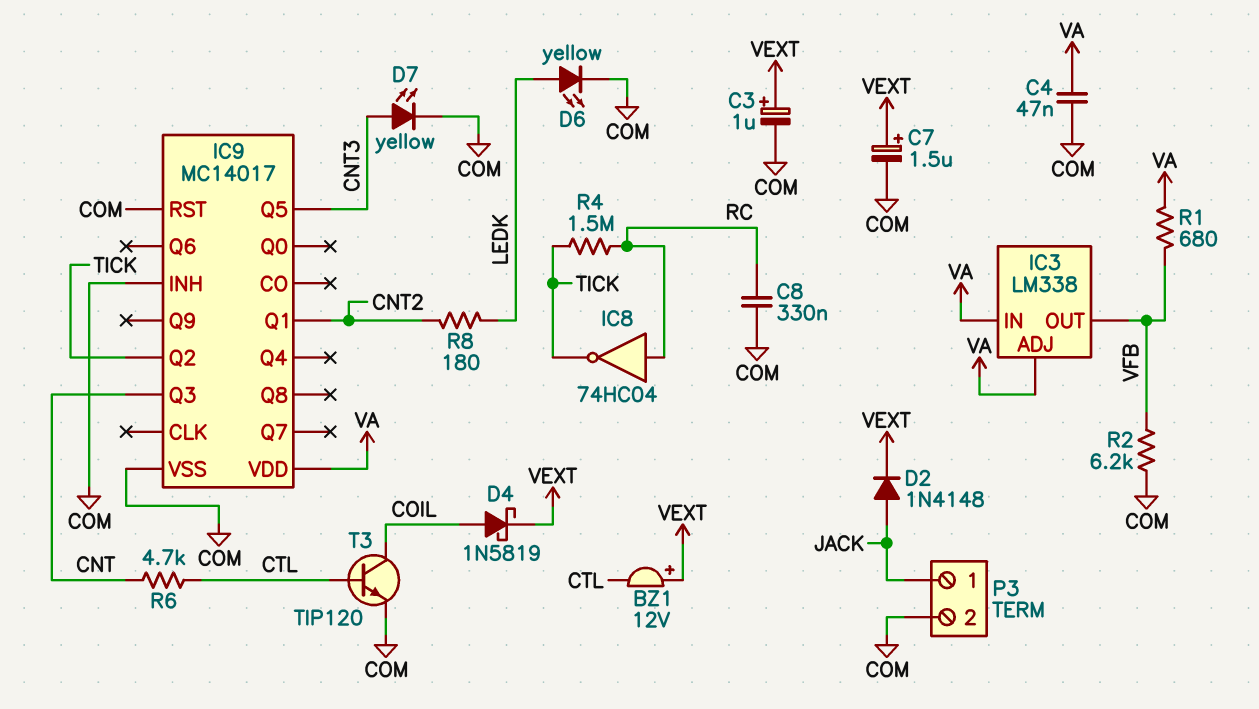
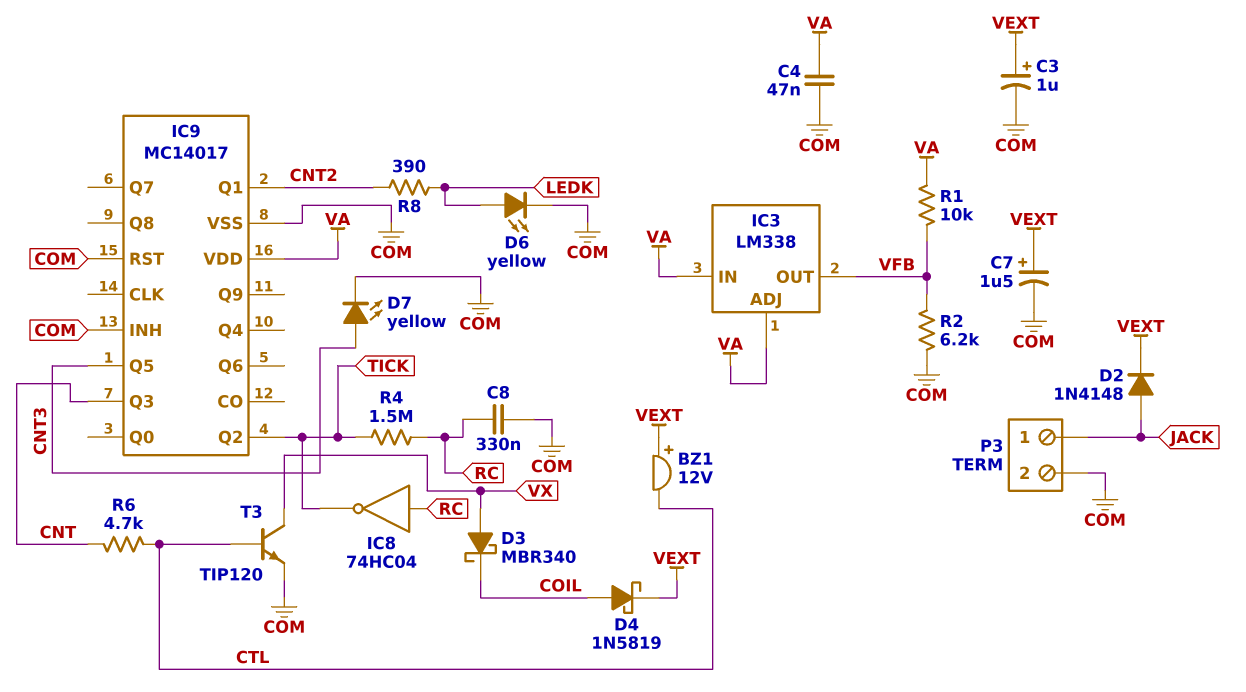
D3: none -> schottky MBR340 (A VX, K COIL)
R1: 680 (VA, VFB) -> 10k (VA, VFB)
R8: 180 (CNT2, LEDK) -> 390 (CNT2, LEDK)
T3: NPN TIP120 (B CTL, C COIL, E COM) -> NPN TIP120 (B CTL, C VX, E COM)

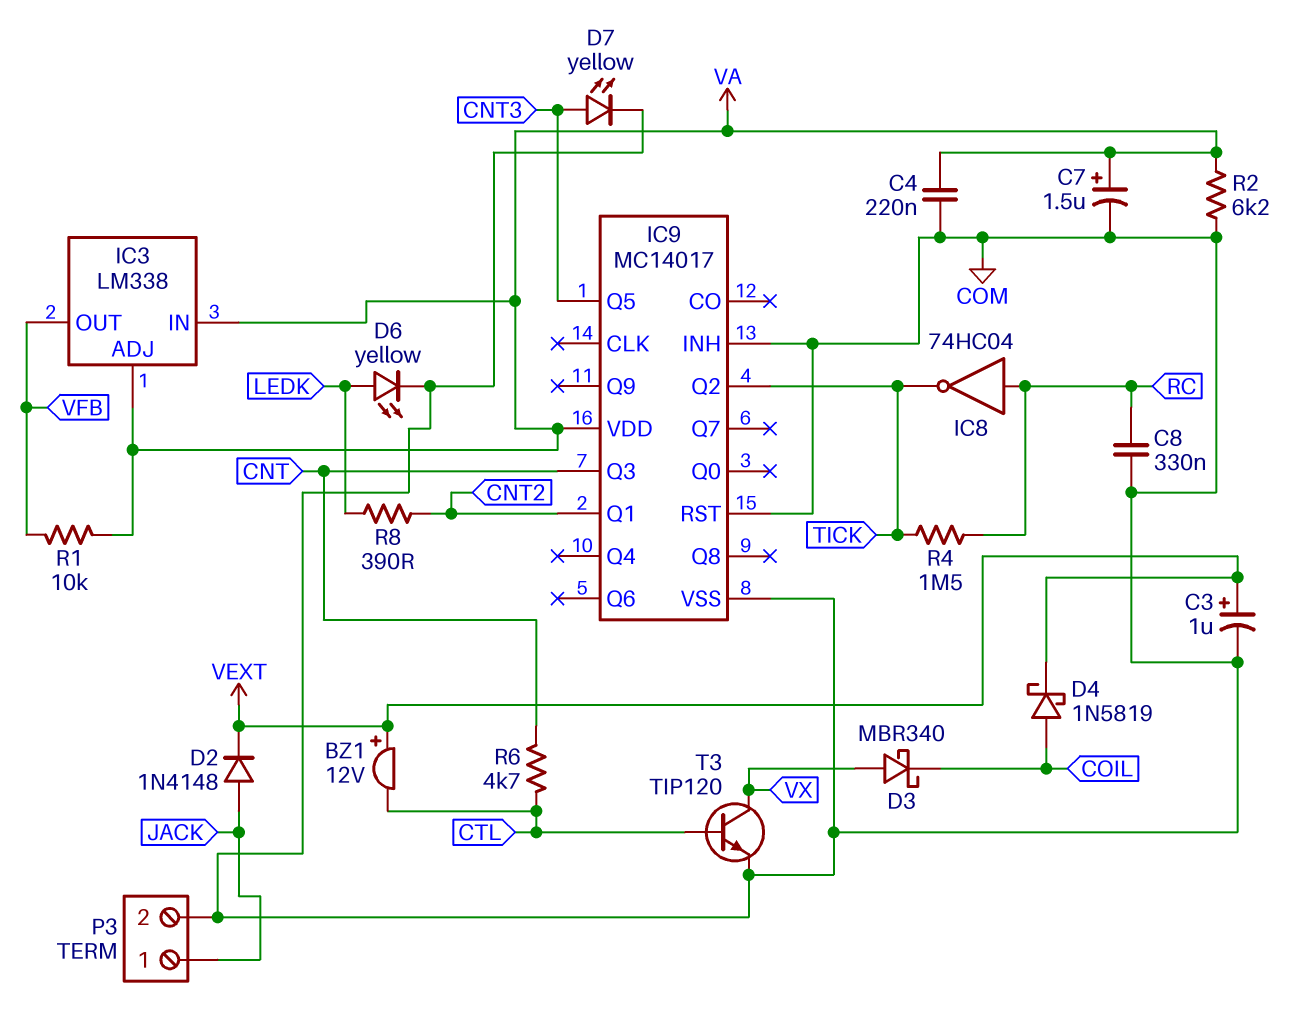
C4: 47nF (COM, VA) -> 220nF (COM, VA)
C7: 1.5uF (plus VEXT, minus COM) -> 1.5uF (plus VA, minus COM)
R2: 6.2k (COM, VFB) -> 6.2k (COM, VA)

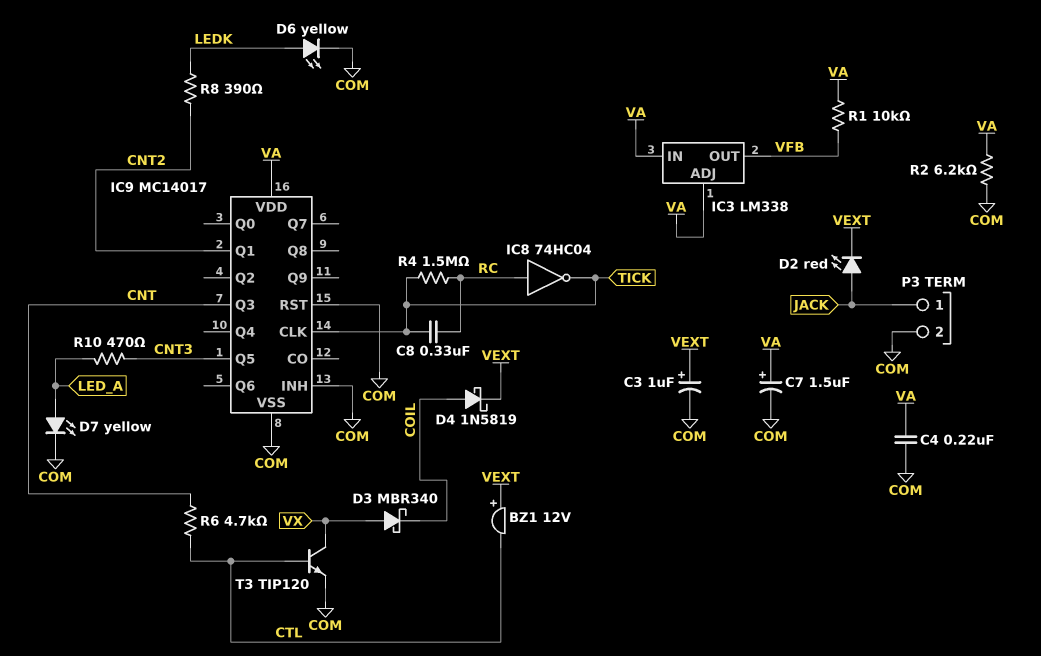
C8: 330nF (COM, RC) -> 330nF (RC, TICK)
D2: diode 1N4148 (A JACK, K VEXT) -> LED red (A JACK, K VEXT)
D7: LED yellow (A CNT3, K COM) -> LED yellow (A LED_A, K COM)
IC9 pin CLK: none -> TICK
IC9 pin Q2: TICK -> none
R10: none -> 470 (CNT3, LED_A)

